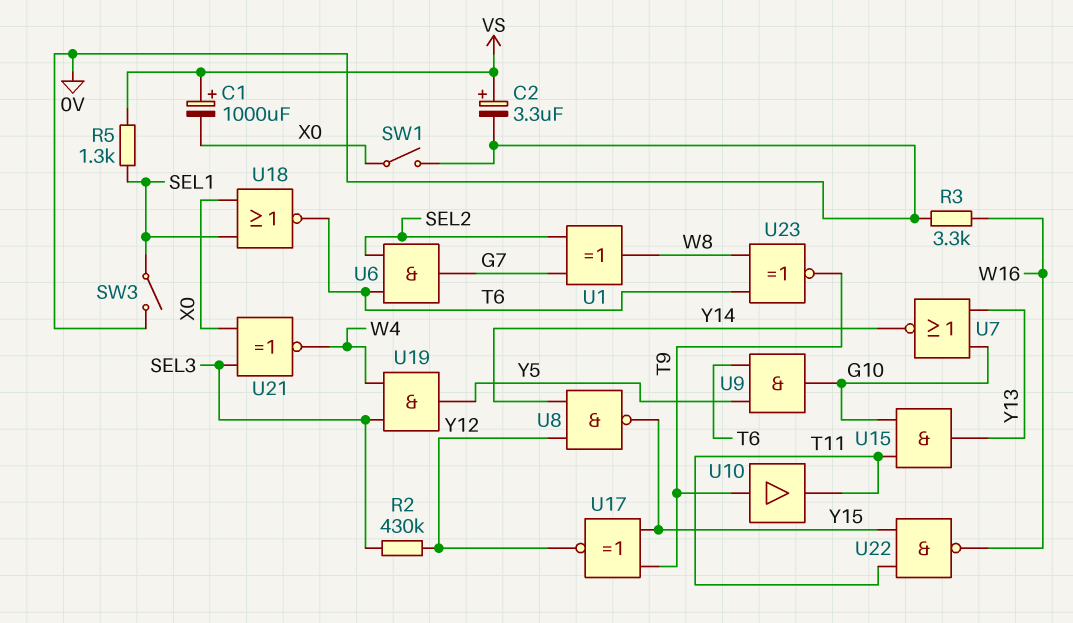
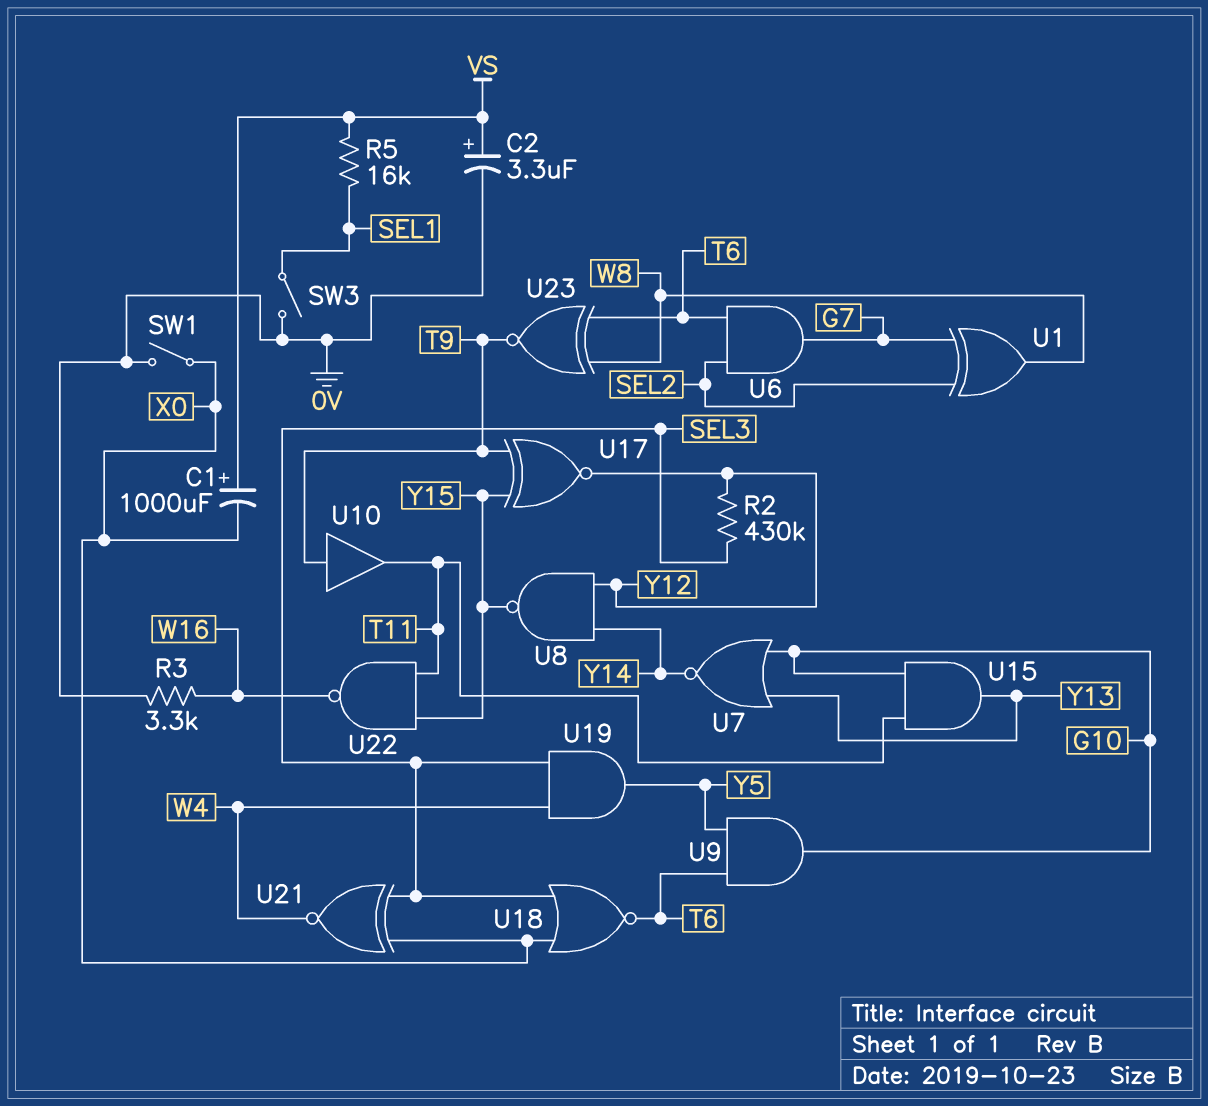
R5: 1.3k (SEL1, VS) -> 16k (SEL1, VS)
U18: NOR (in SEL1, in X0, out T6) -> NOR (in SEL3, in X0, out T6)

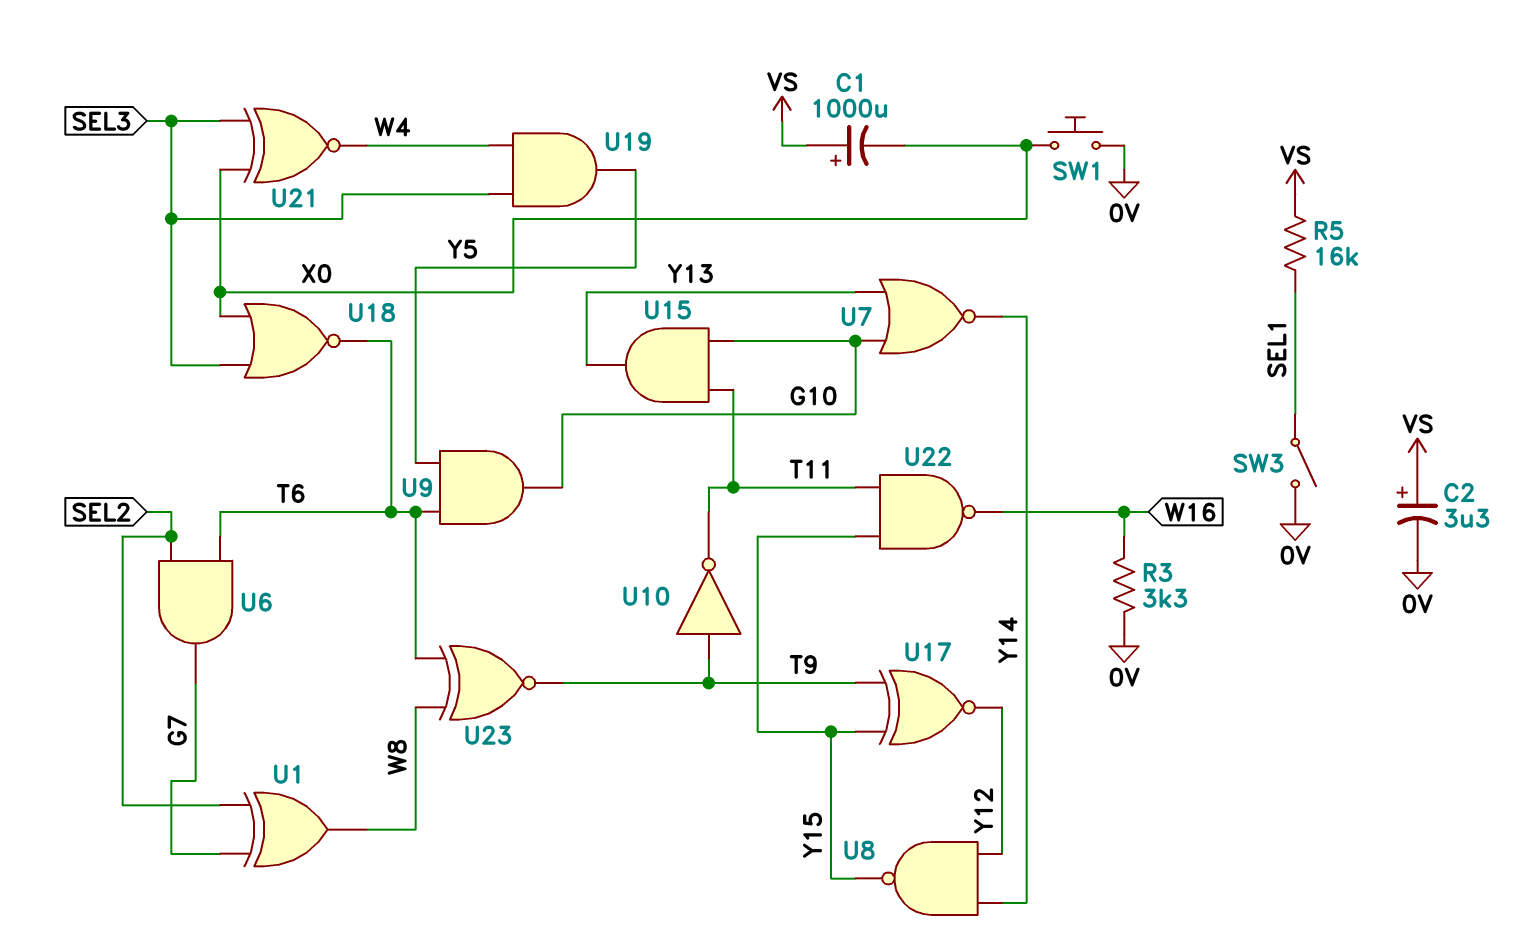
R2: 430k (SEL3, Y12) -> none
SW1: switch (0V, X0) -> button (0V, X0)
U10: buffer (in T9, out T11) -> NOT (in T9, out T11)

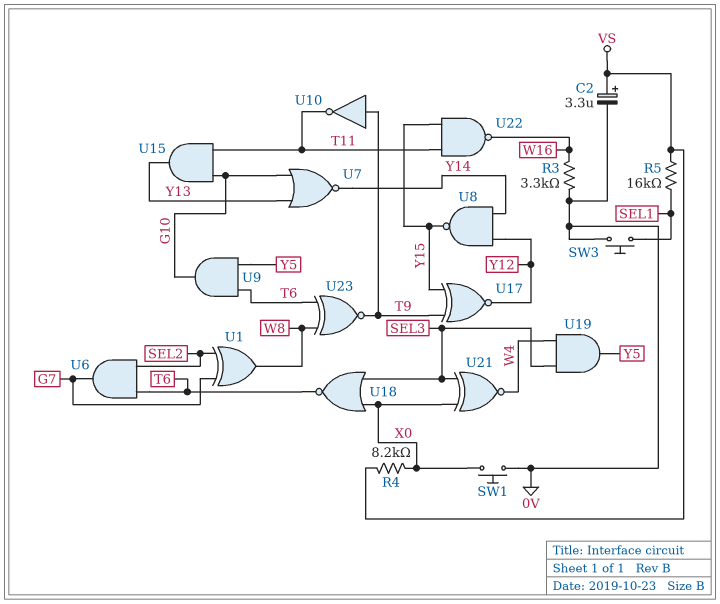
C1: 1000uF (plus VS, minus X0) -> none
R4: none -> 8.2k (VS, X0)
SW3: switch (0V, SEL1) -> button (0V, SEL1)

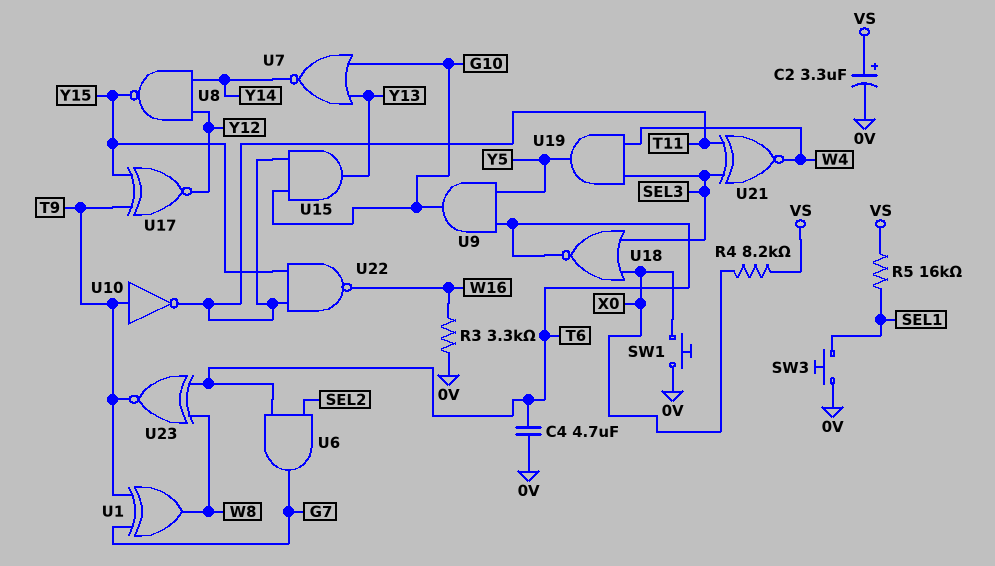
C4: none -> 4.7uF (0V, T6)
U1: XOR (in G7, in SEL2, out W8) -> XOR (in G7, in T9, out W8)
U21: XNOR (in SEL3, in X0, out W4) -> XNOR (in SEL3, in T11, out W4)

